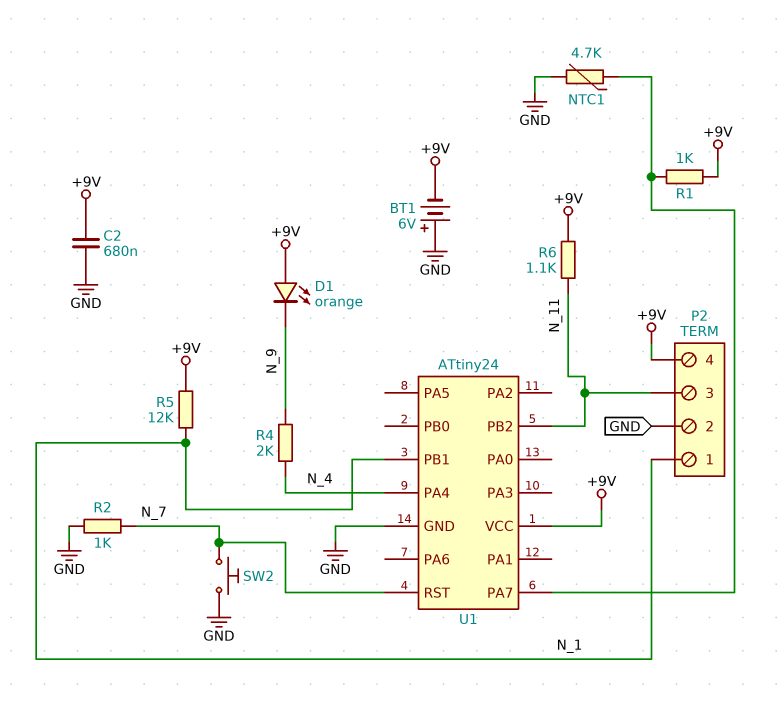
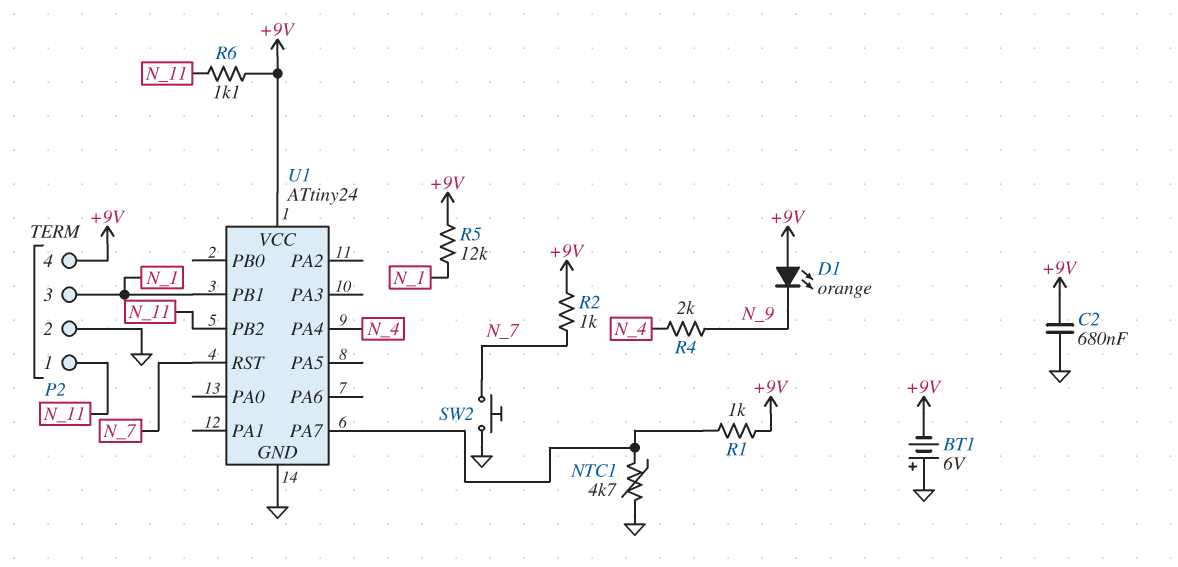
P2 pin 1: N_1 -> N_11
P2 pin 3: N_11 -> N_1
R2: 1k (GND, N_7) -> 1k (+9V, N_7)

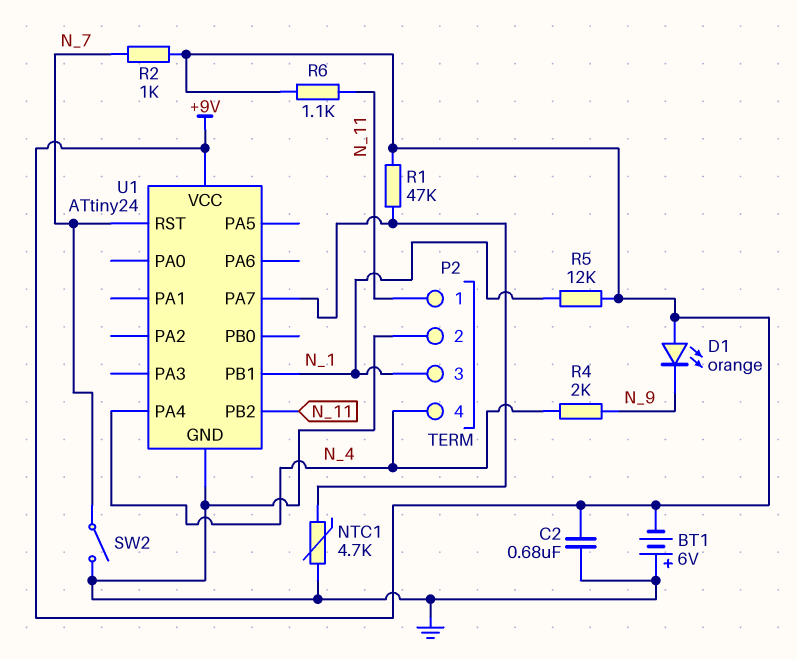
P2 pin 4: +9V -> N_4
R1: 1k (+9V, U1/PA7) -> 47k (+9V, U1/PA7)
SW2: button (GND, N_7) -> switch (GND, N_7)

